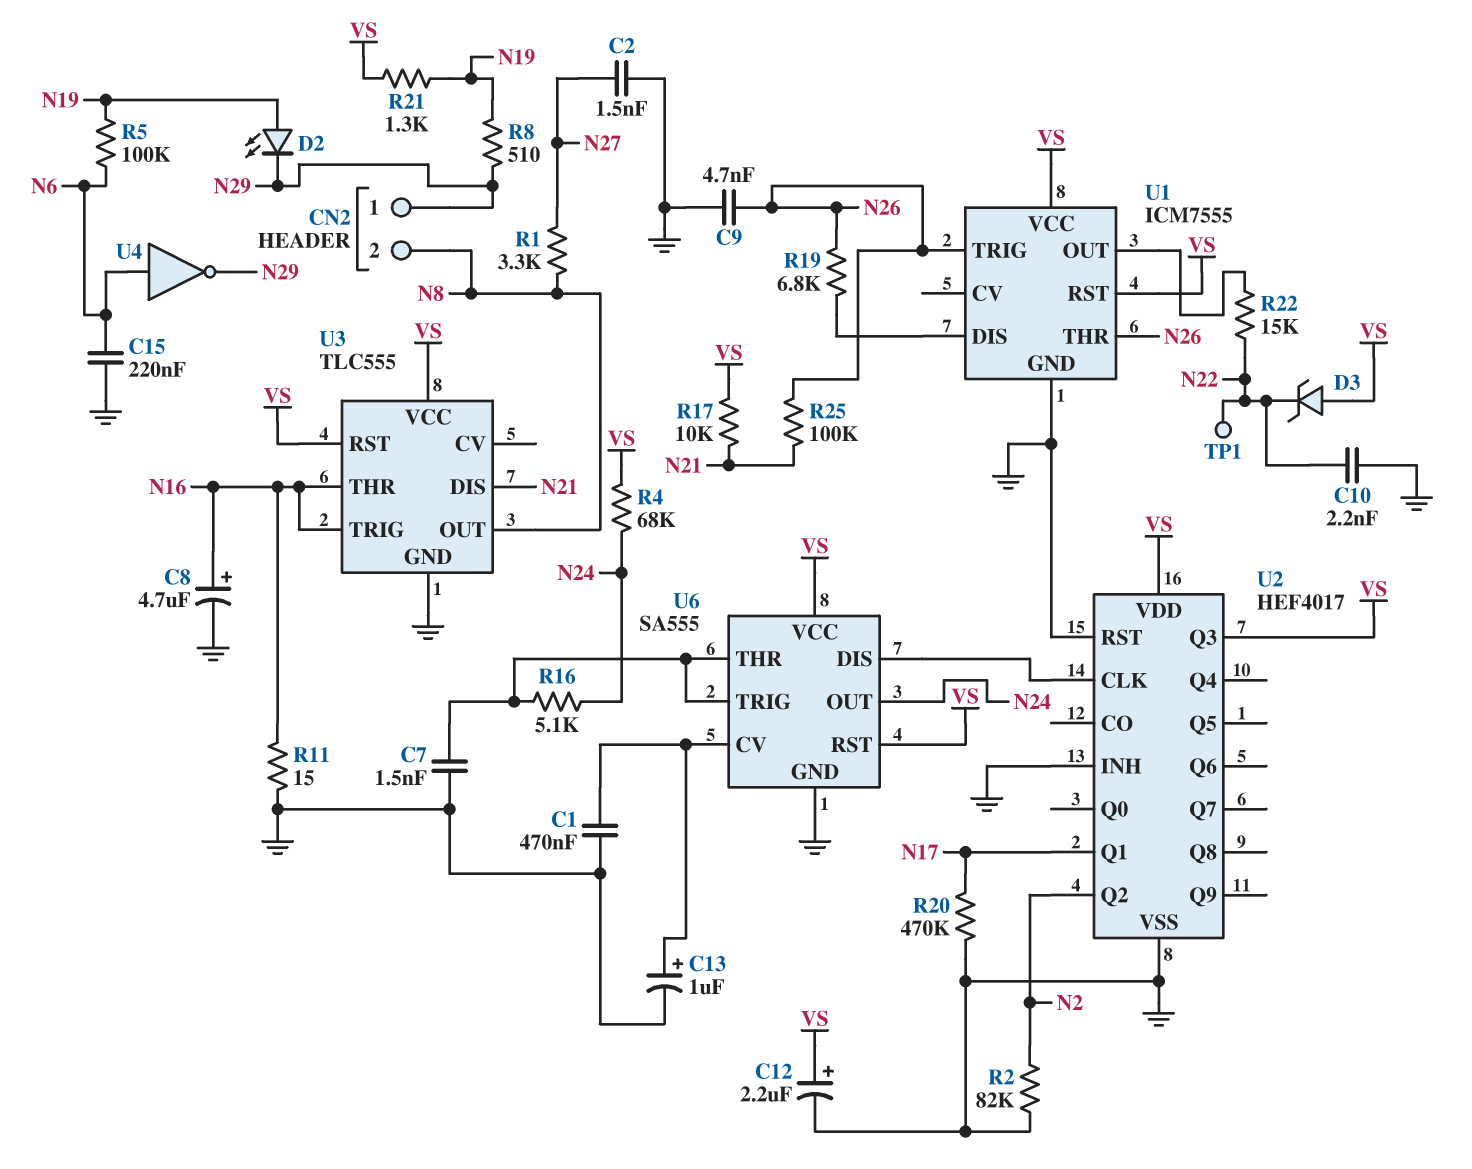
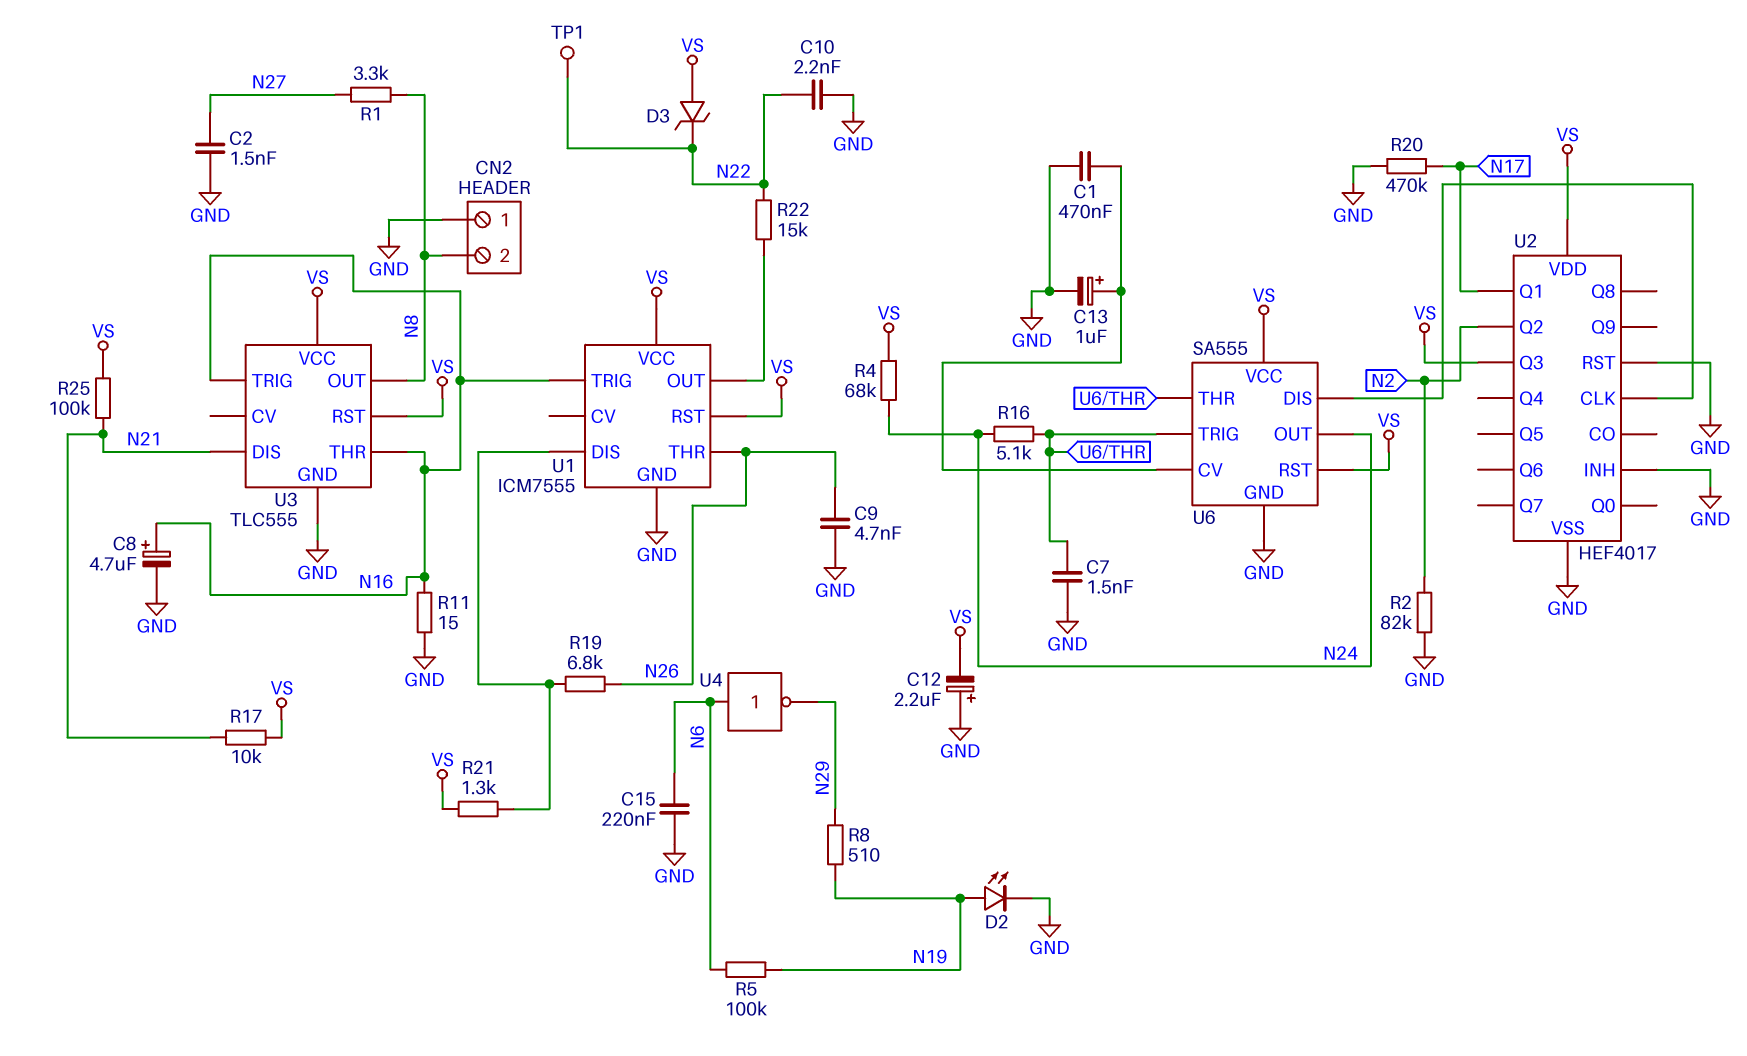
C12: 2.2uF (plus VS, minus GND) -> 2.2uF (plus GND, minus VS)
CN2 pin 1: N29 -> GND
D2: LED (A N19, K N29) -> LED (A N19, K GND)
R21: 1.3k (N19, VS) -> 1.3k (U1/DIS, VS)
R25: 100k (N21, N26) -> 100k (N21, VS)
U1 pin TRIG: N26 -> N16

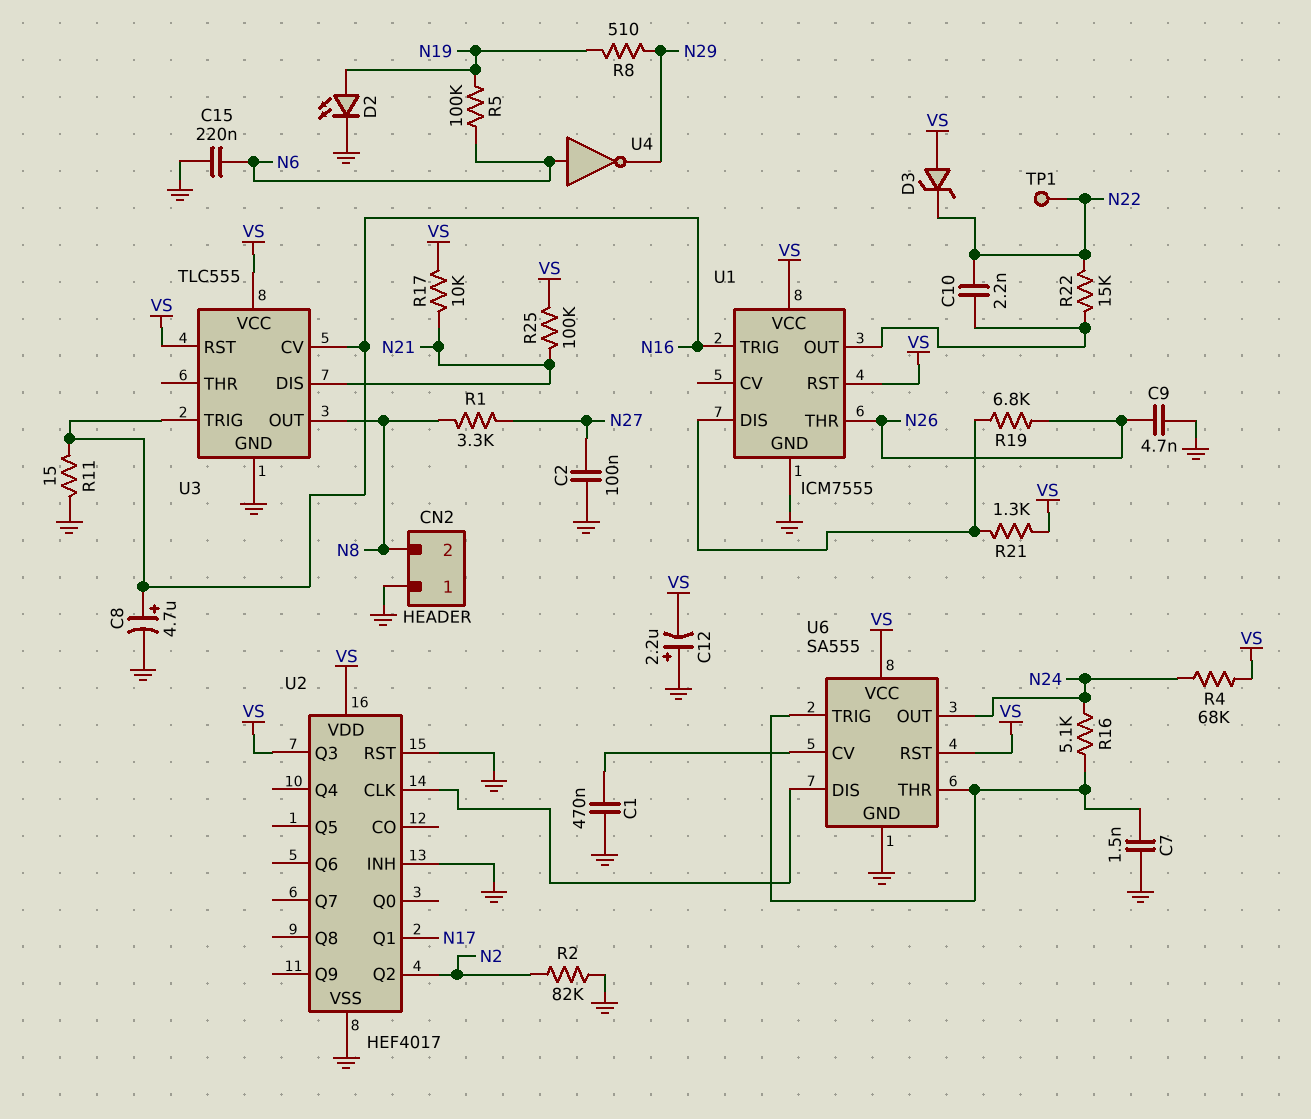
C2: 1.5nF (GND, N27) -> 100nF (GND, N27)
C10: 2.2nF (GND, N22) -> 2.2nF (N22, U1/OUT)
C13: 1uF (plus U6/CV, minus GND) -> none
R20: 470k (GND, N17) -> none
U3 pin CV: none -> N16
U3 pin THR: N16 -> none

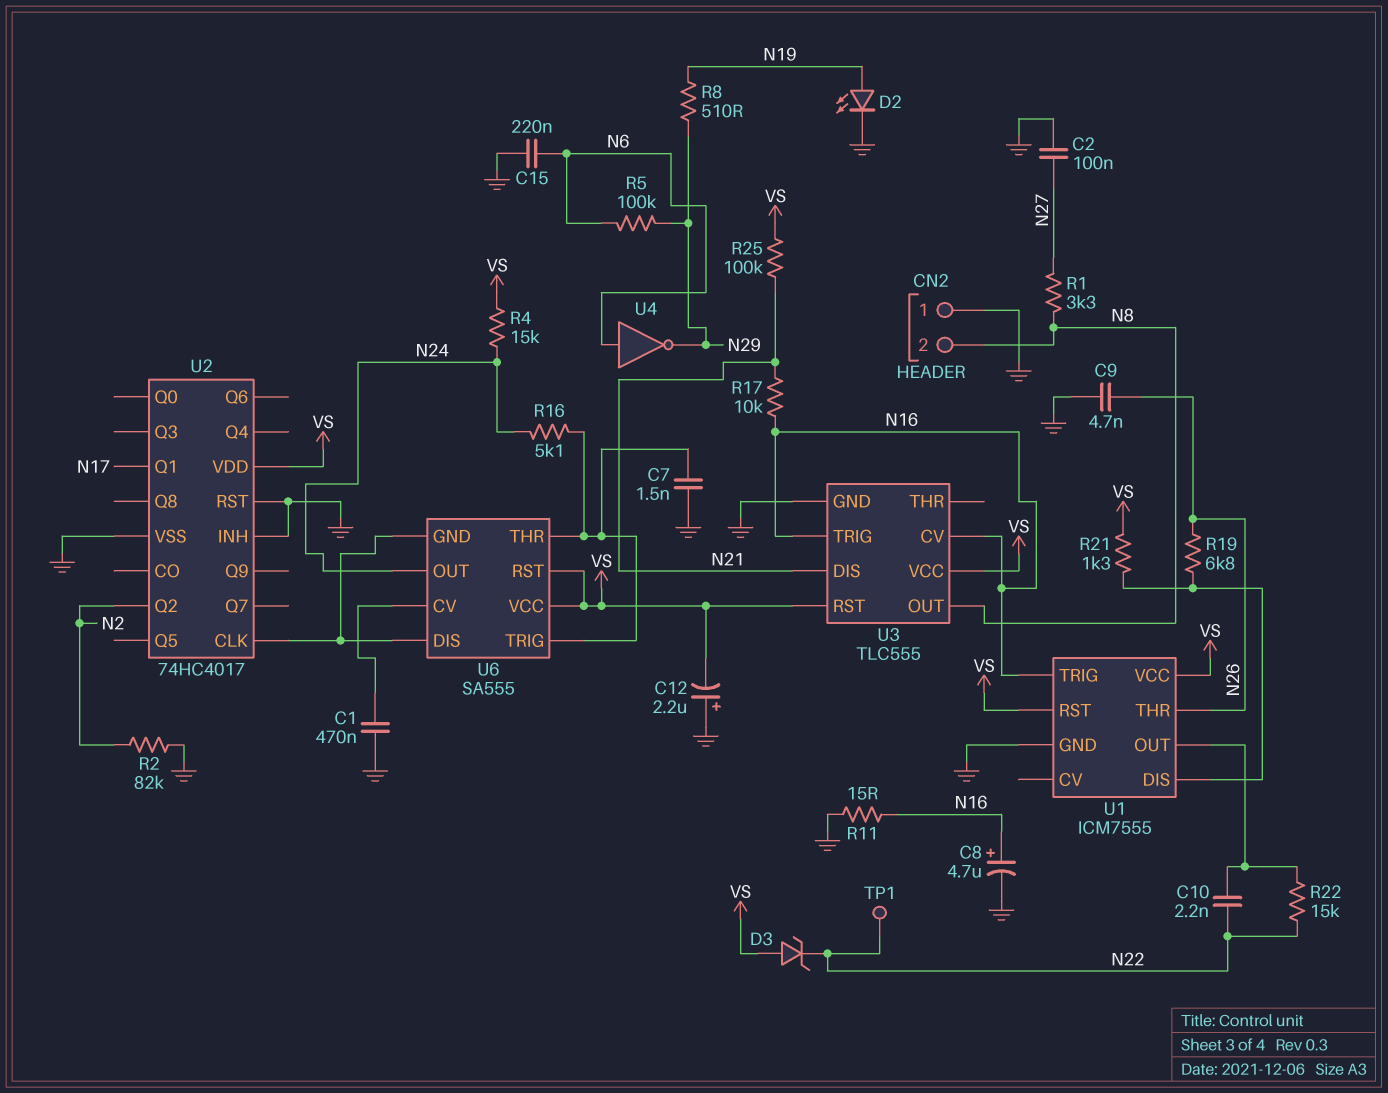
R4: 68k (N24, VS) -> 15k (N24, VS)
R5: 100k (N6, N19) -> 100k (N6, N29)
R17: 10k (N21, VS) -> 10k (N16, N21)
U2: HEF4017 -> 74HC4017
U2 pin Q3: VS -> none
U6 pin GND: GND -> U2/CLK

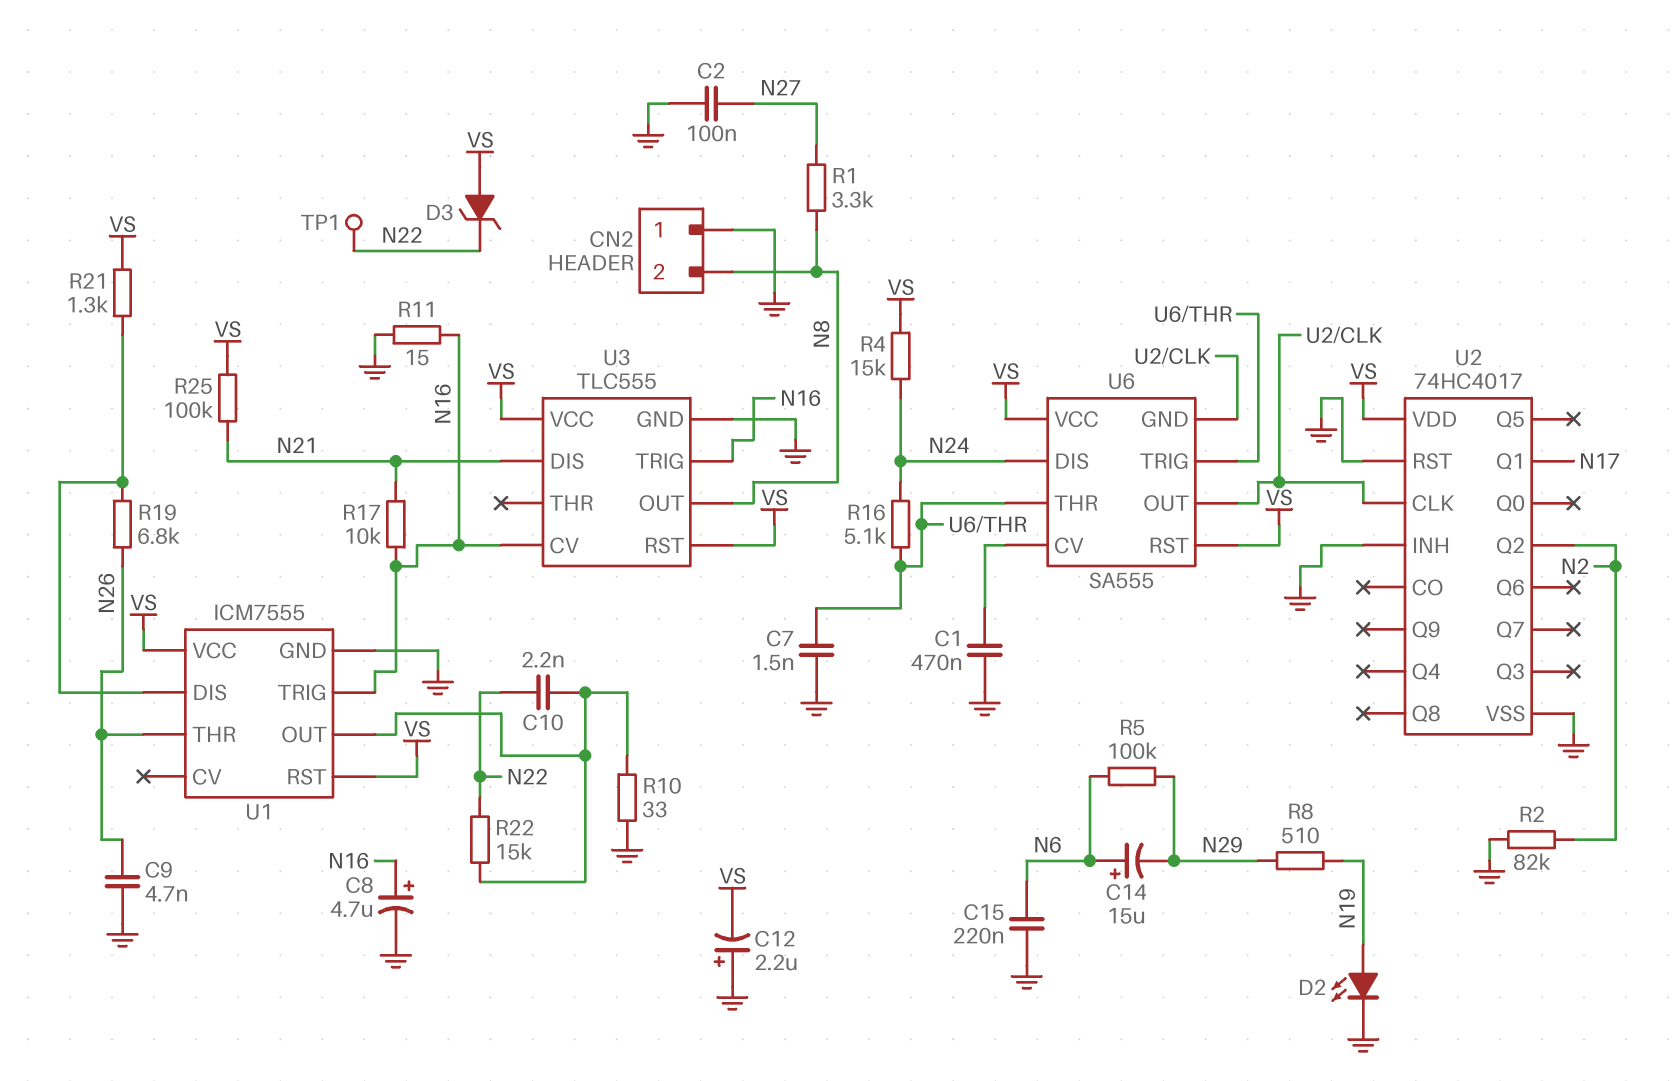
C14: none -> 15uF (plus N6, minus N29)
R10: none -> 33 (GND, U1/OUT)
U4: NOT (in N6, out N29) -> none
U6 pin DIS: U2/CLK -> N24
U6 pin OUT: N24 -> U2/CLK

